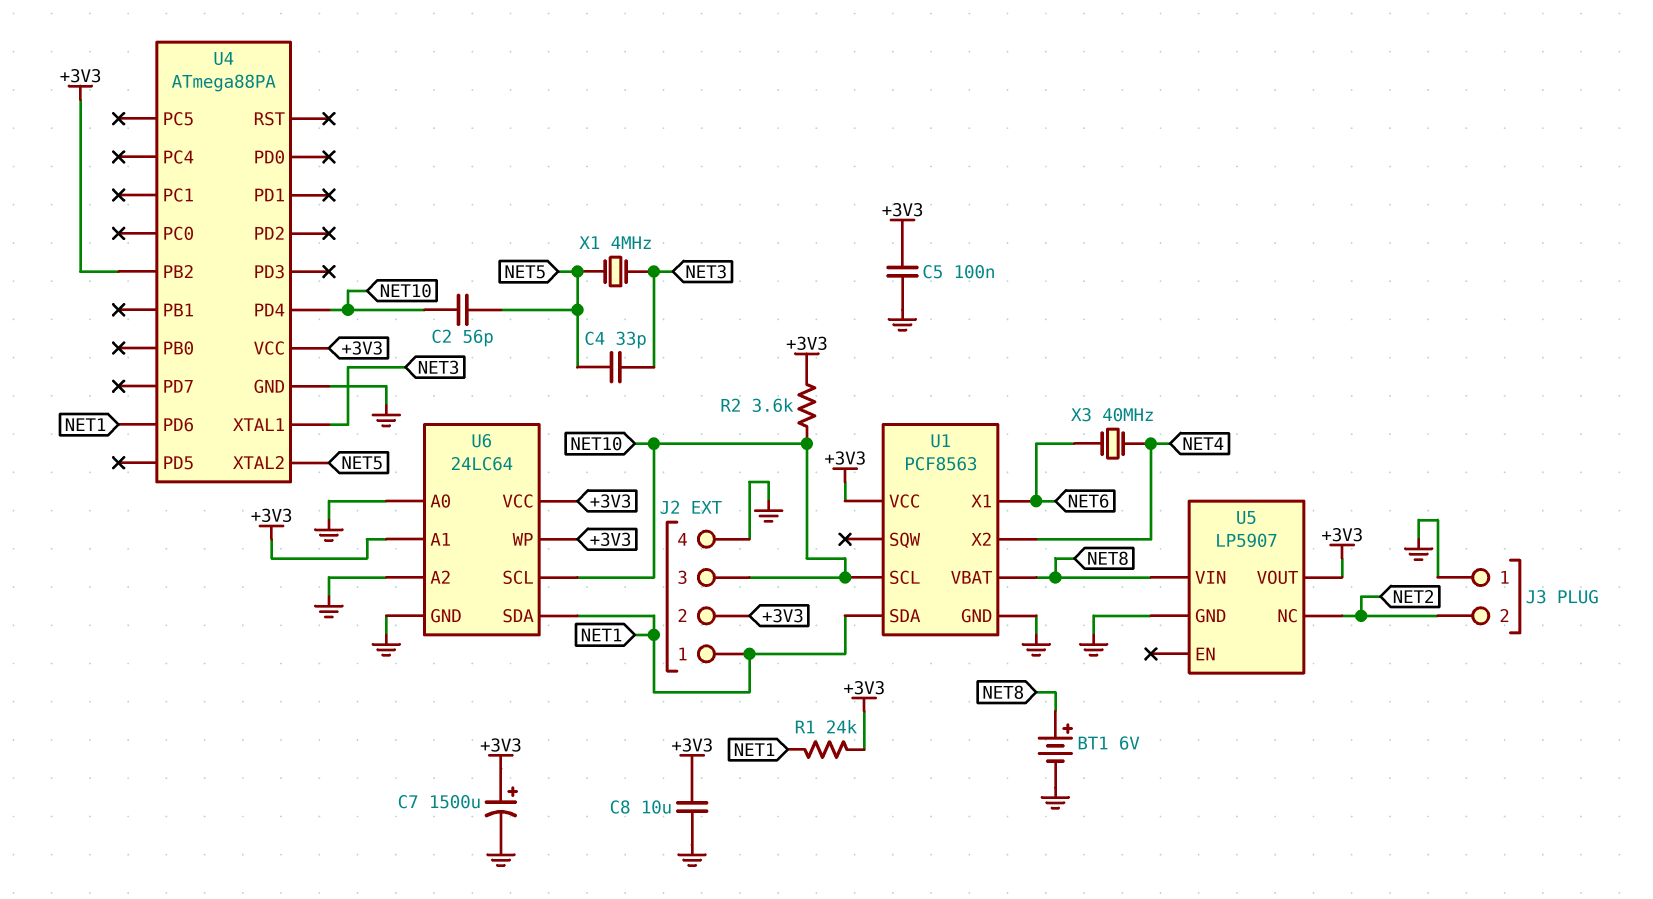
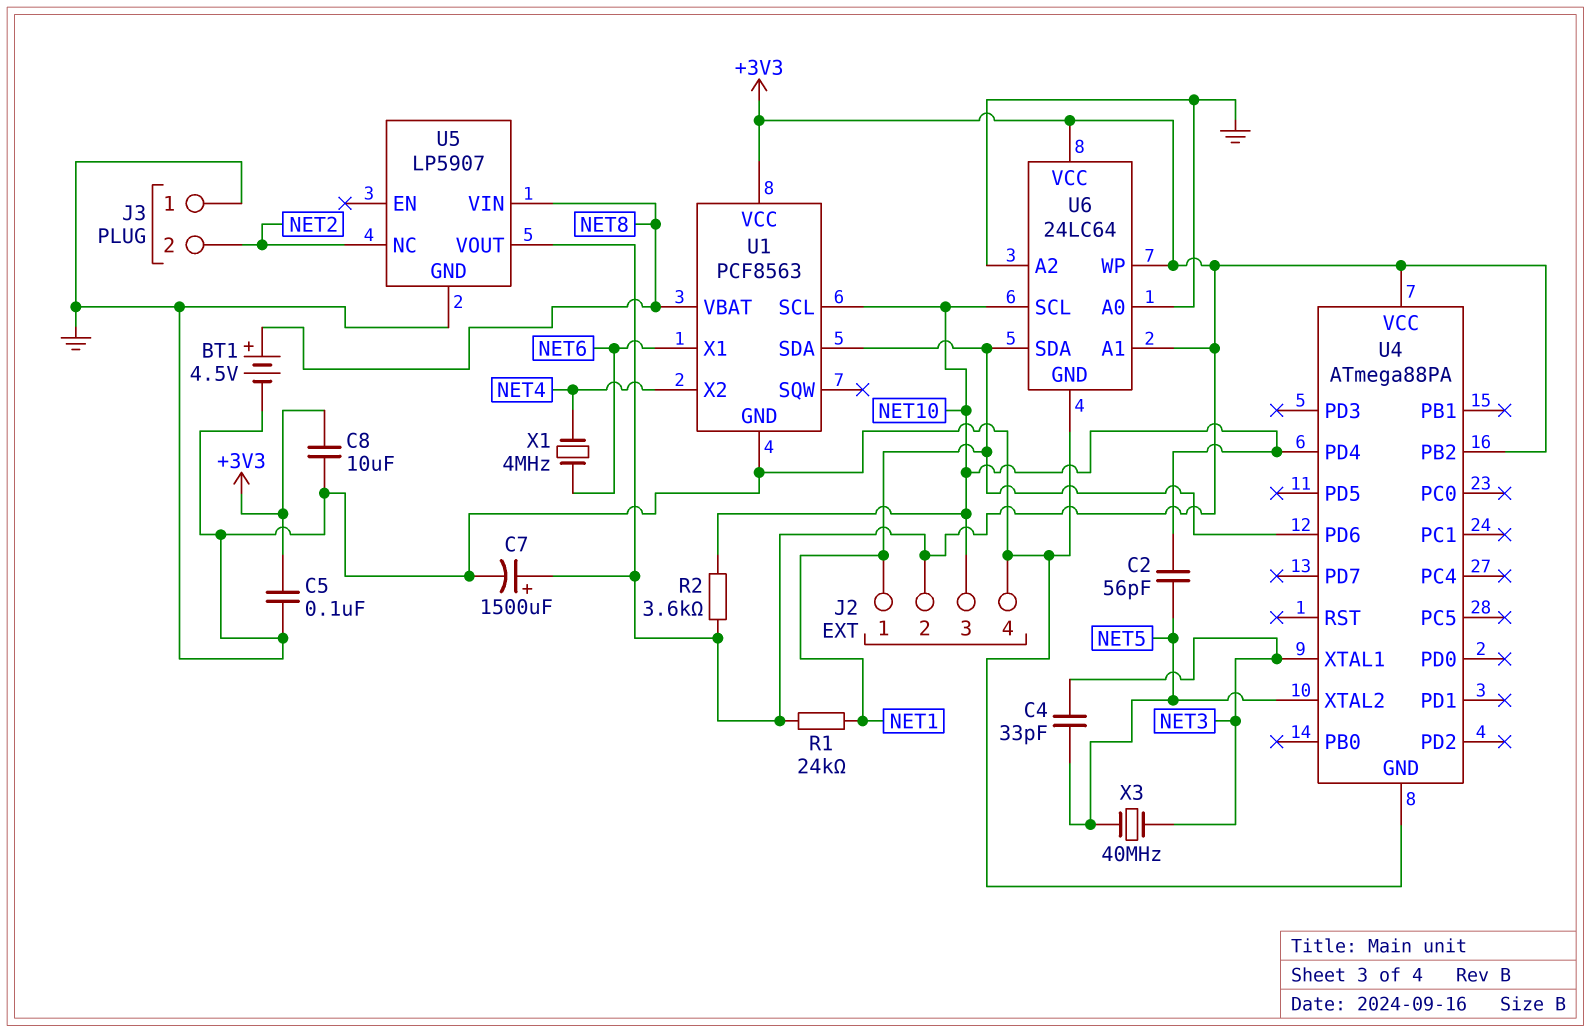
BT1: 6V (plus NET8, minus GND) -> 4.5V (plus NET8, minus GND)
X1: 4MHz (NET3, NET5) -> 4MHz (NET4, NET6)
X3: 40MHz (NET4, NET6) -> 40MHz (NET3, NET5)

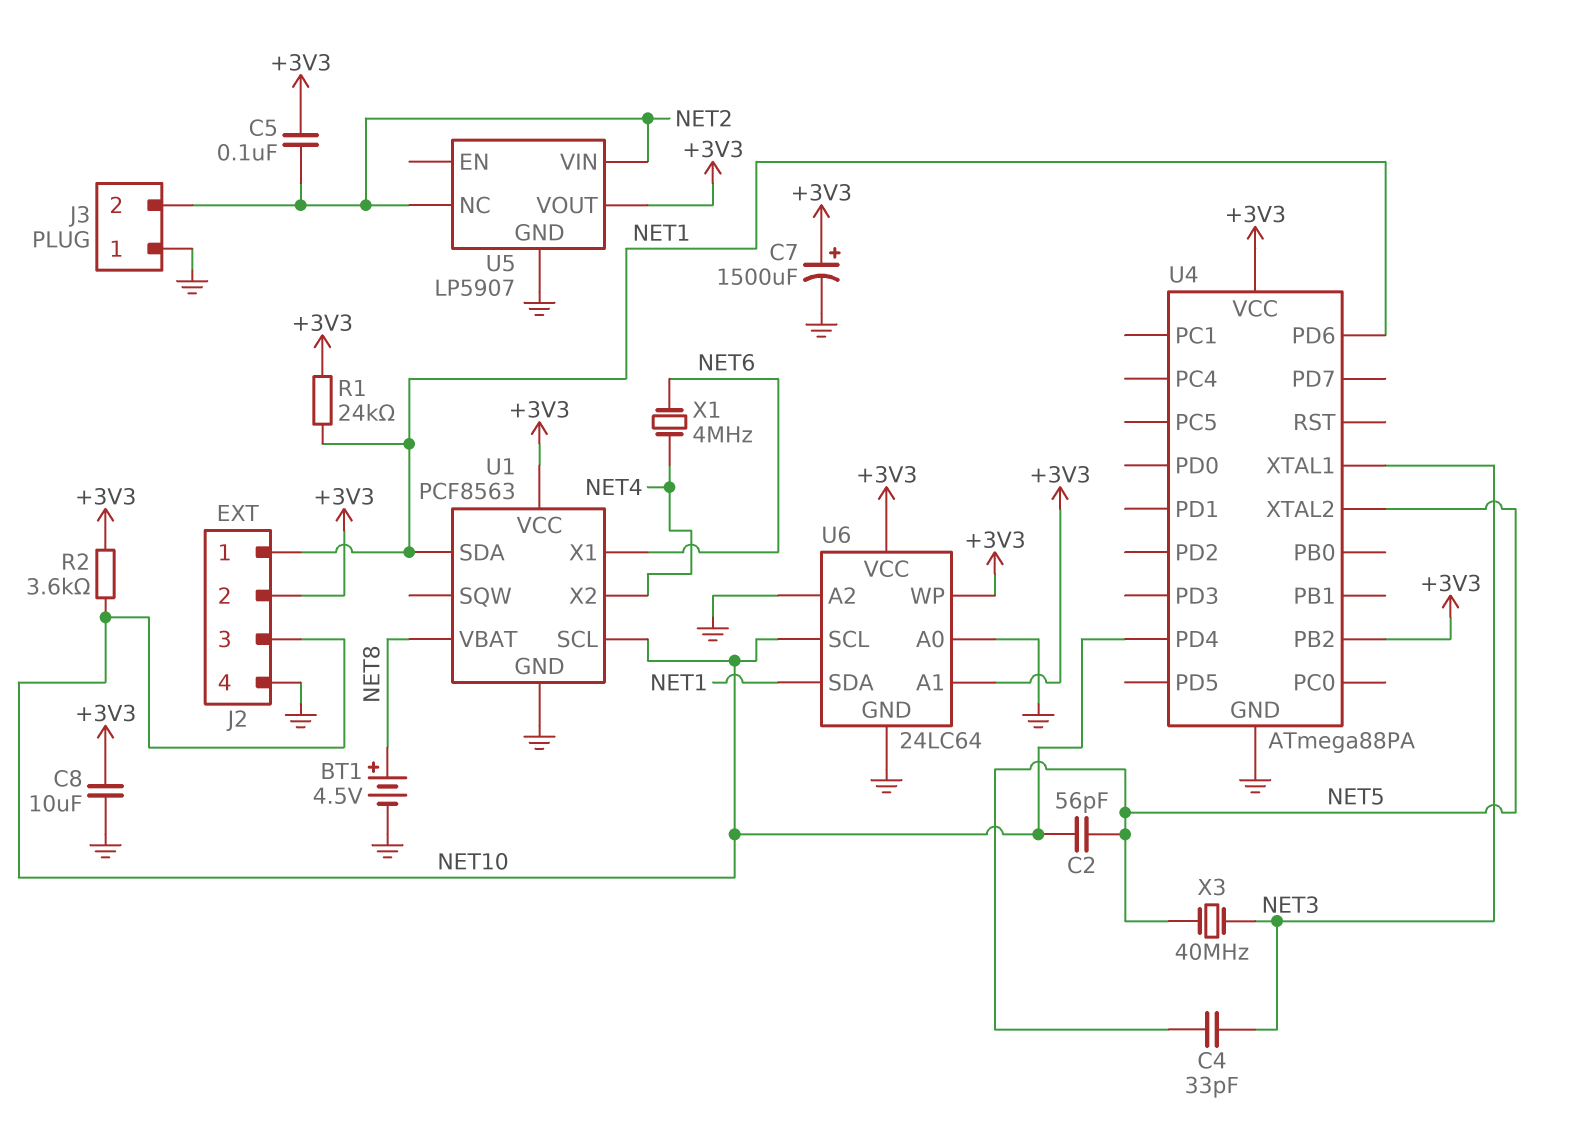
C5: 100nF (+3V3, GND) -> 100nF (+3V3, NET2)
U5 pin VIN: NET8 -> NET2

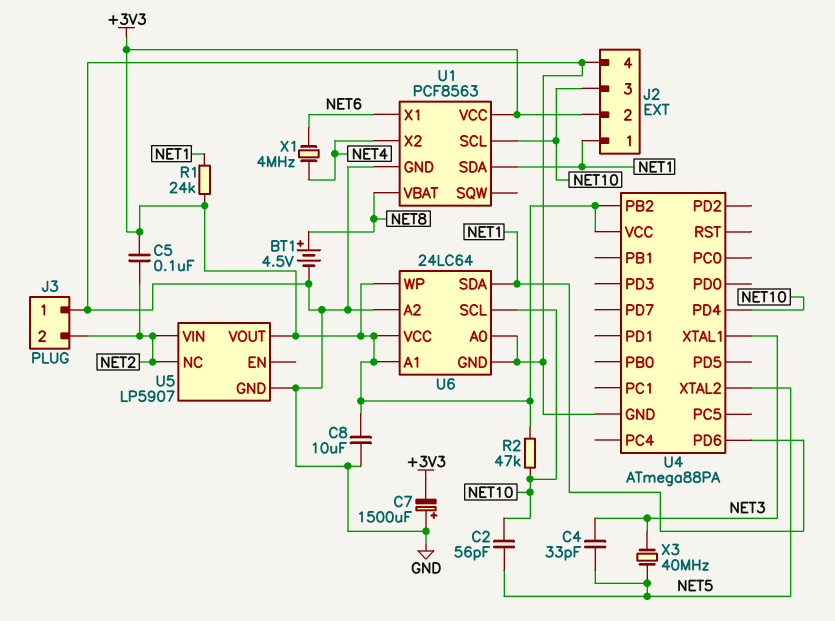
C7: 1500uF (plus +3V3, minus GND) -> 1500uF (plus GND, minus +3V3)
R2: 3.6k (+3V3, NET10) -> 47k (+3V3, NET10)

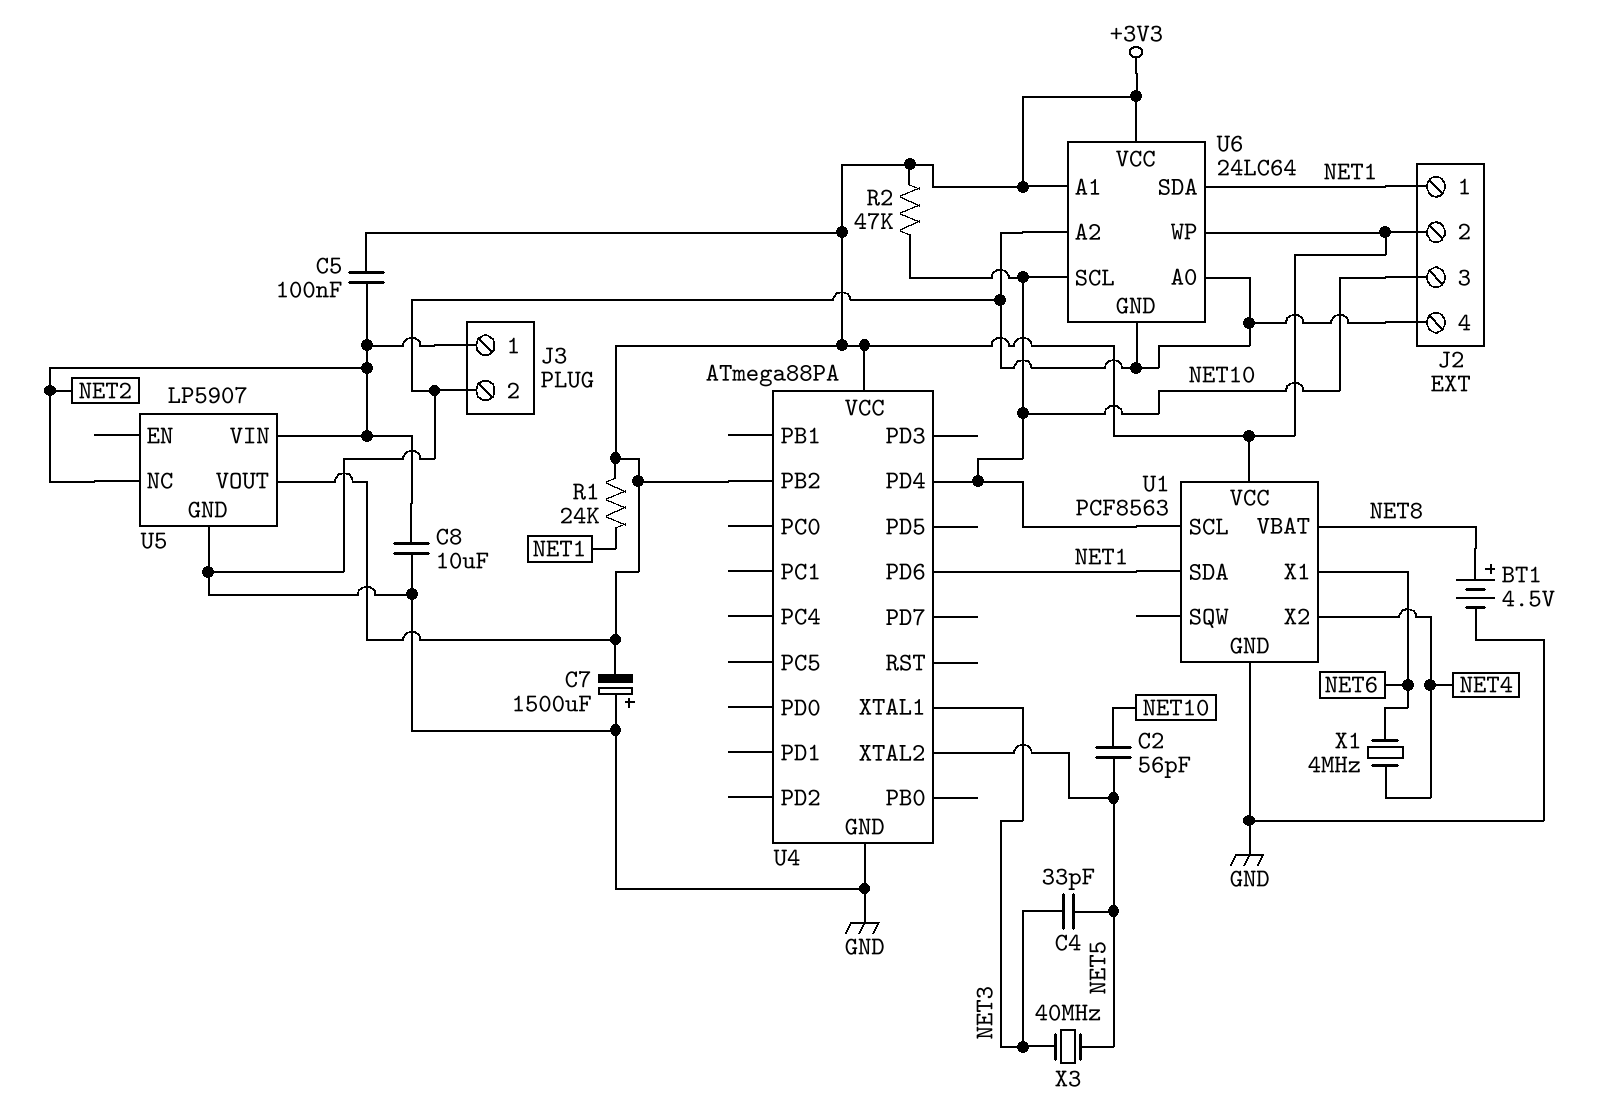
C8: 10uF (+3V3, GND) -> 10uF (GND, NET2)
J3 pin 1: GND -> NET2
J3 pin 2: NET2 -> GND

